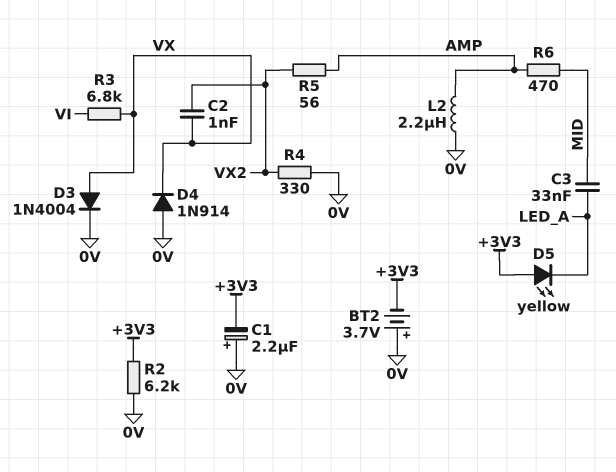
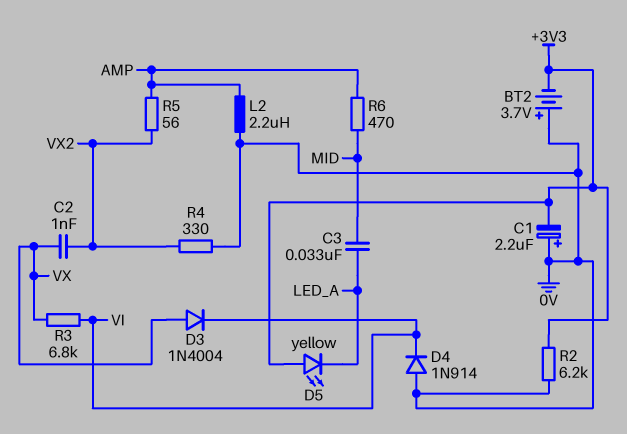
D3: diode 1N4004 (A VX, K 0V) -> diode 1N4004 (A VX, K VI)
D4: diode 1N914 (A 0V, K VX) -> diode 1N914 (A 0V, K VI)

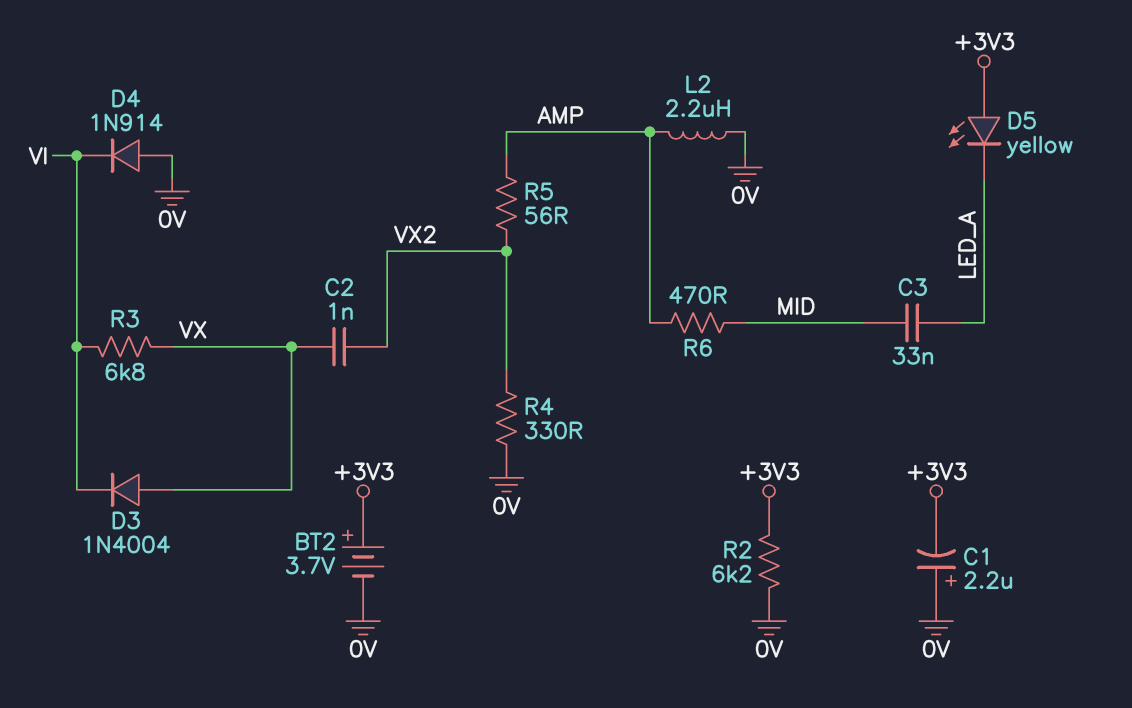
BT2: 3.7V (plus 0V, minus +3V3) -> 3.7V (plus +3V3, minus 0V)

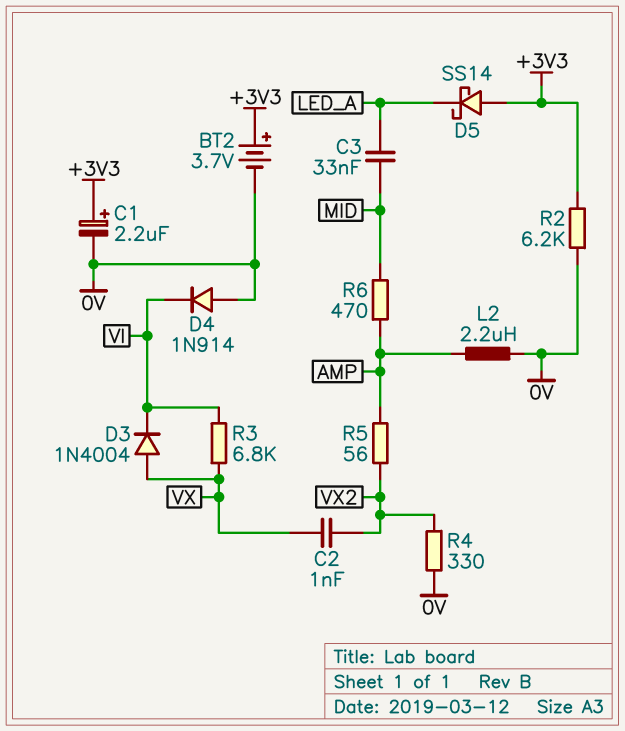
C1: 2.2uF (plus 0V, minus +3V3) -> 2.2uF (plus +3V3, minus 0V)
D5: LED yellow (A +3V3, K LED_A) -> schottky SS14 (A +3V3, K LED_A)

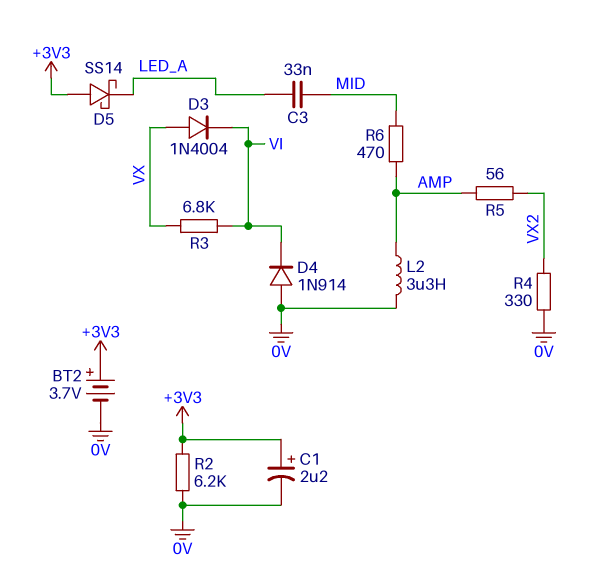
C2: 1nF (VX, VX2) -> none
L2: 2.2uH (0V, AMP) -> 3.3uH (0V, AMP)

